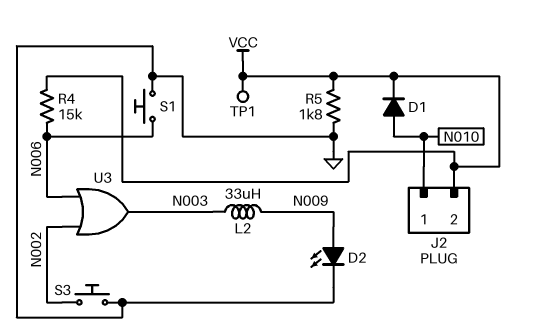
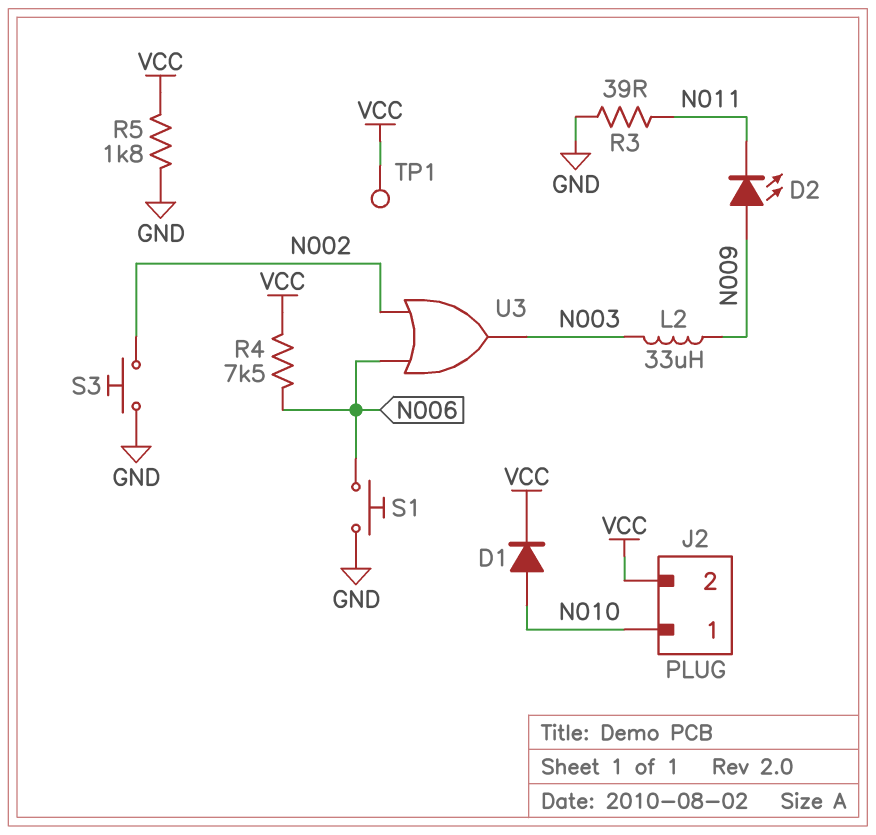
D2: LED (A N009, K GND) -> LED (A N009, K N011)
R3: none -> 39 (GND, N011)
R4: 15k (N006, VCC) -> 7.5k (N006, VCC)

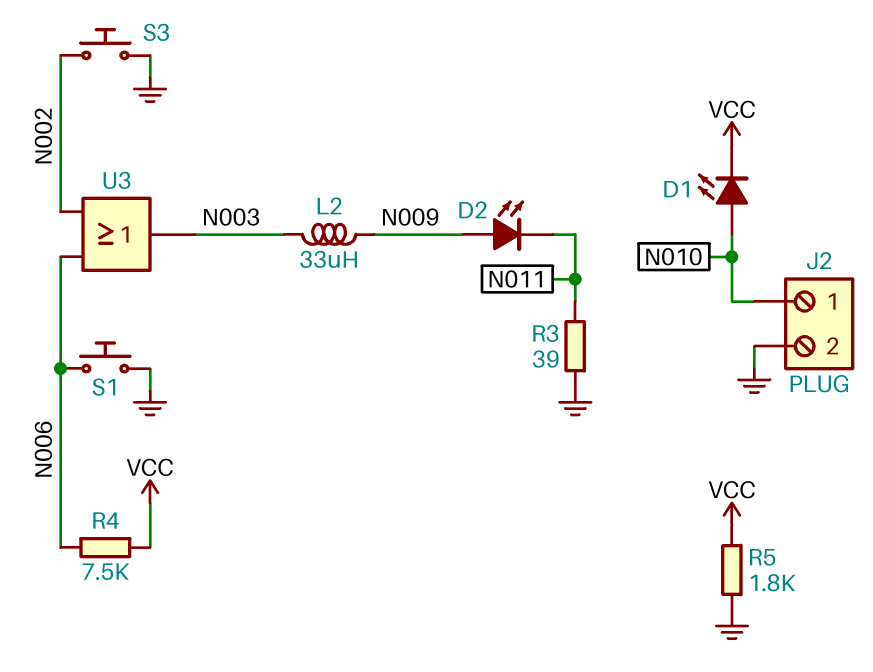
D1: diode (A N010, K VCC) -> LED (A N010, K VCC)
J2 pin 2: VCC -> GND
TP1: test point (VCC) -> none

